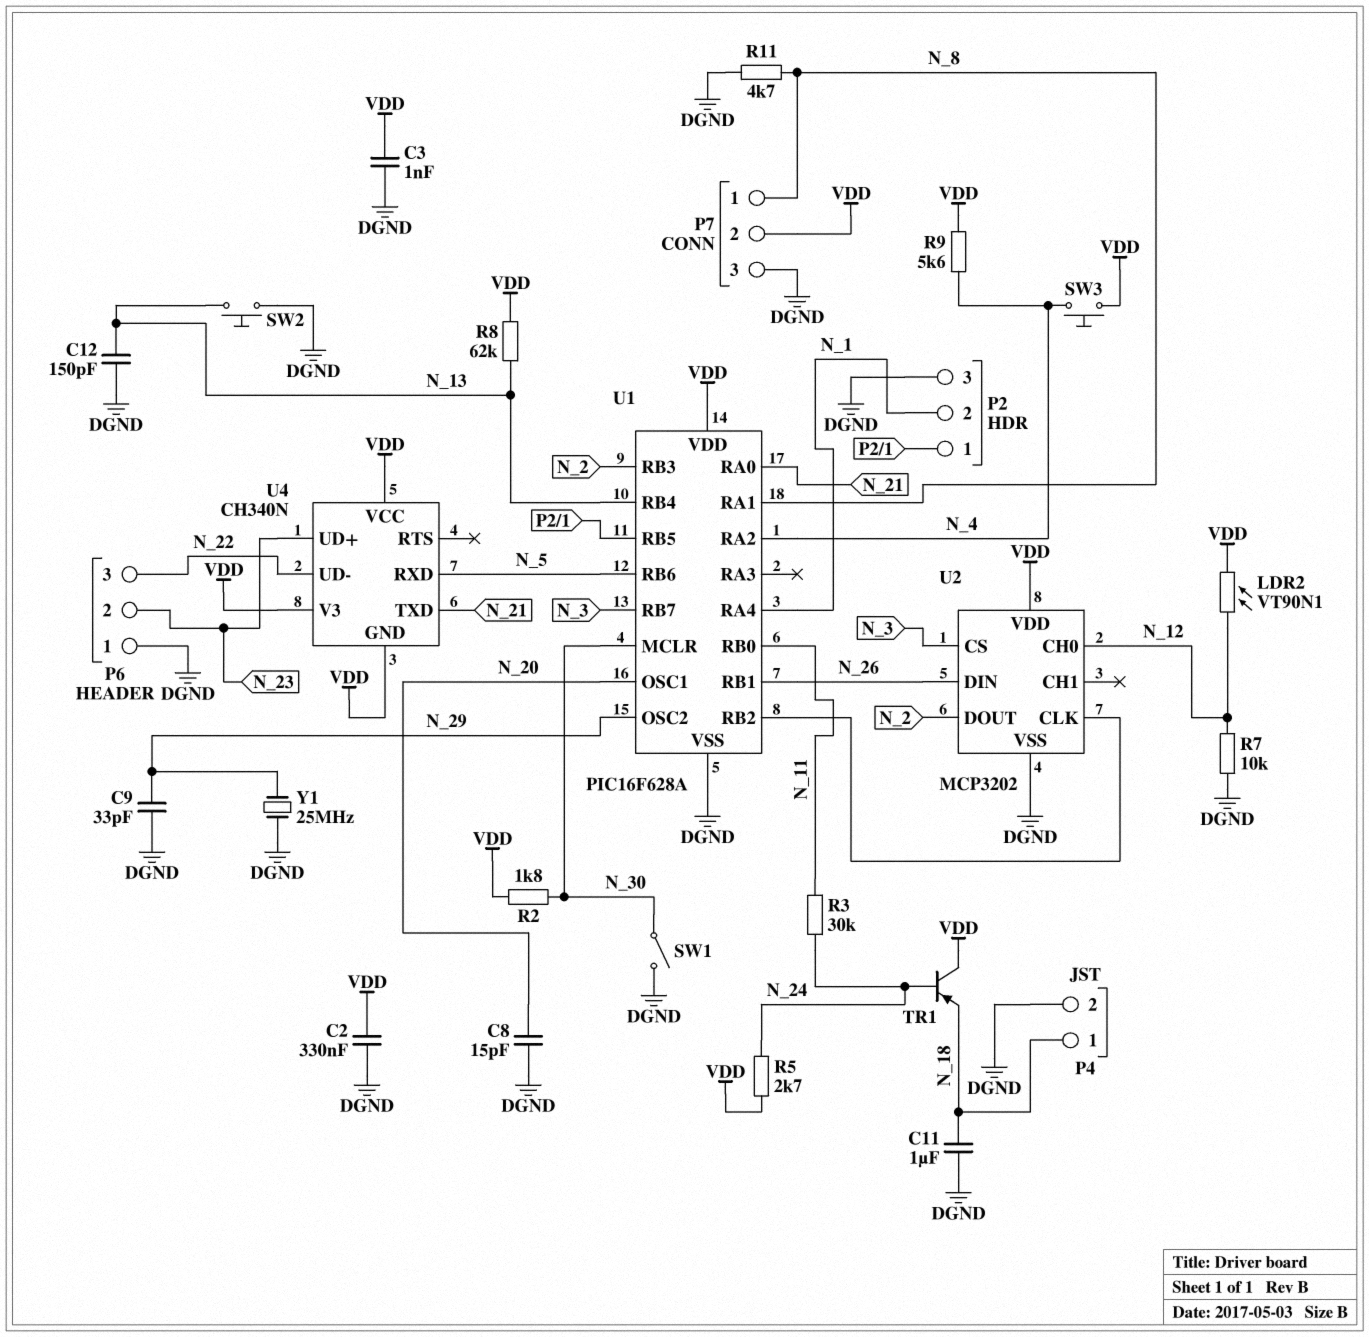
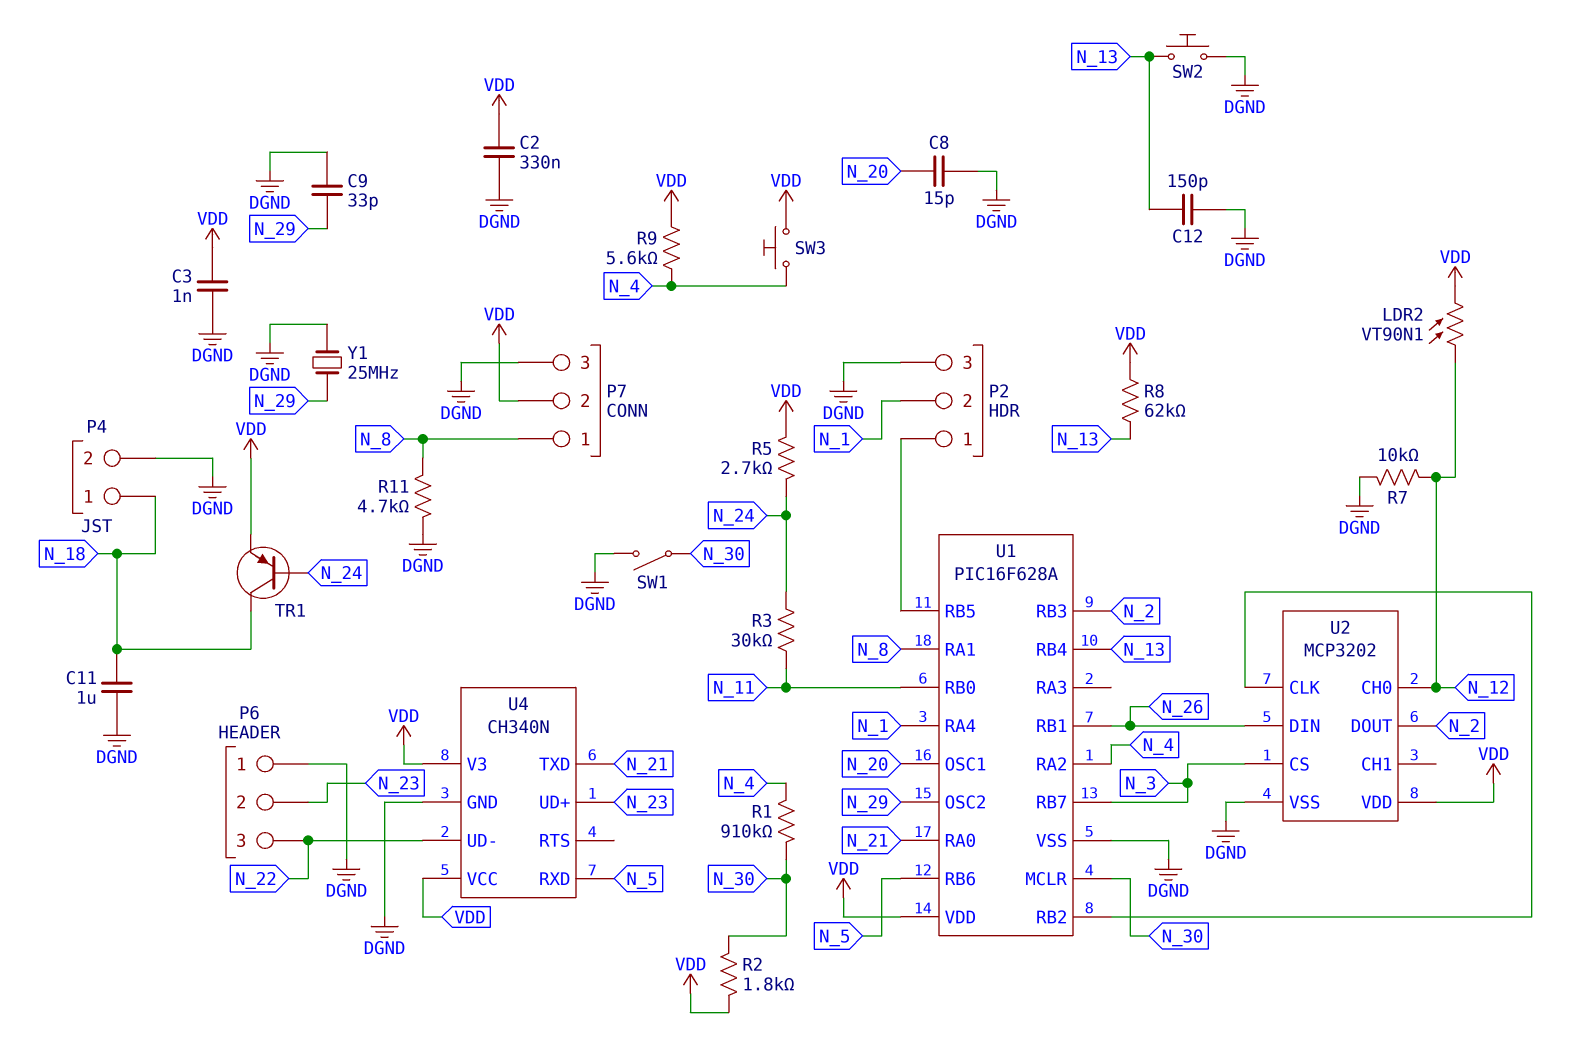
R1: none -> 910k (N_4, N_30)
TR1: PNP (B N_24, C VDD, E N_18) -> PNP (B N_24, C N_18, E VDD)
U4 pin GND: VDD -> DGND

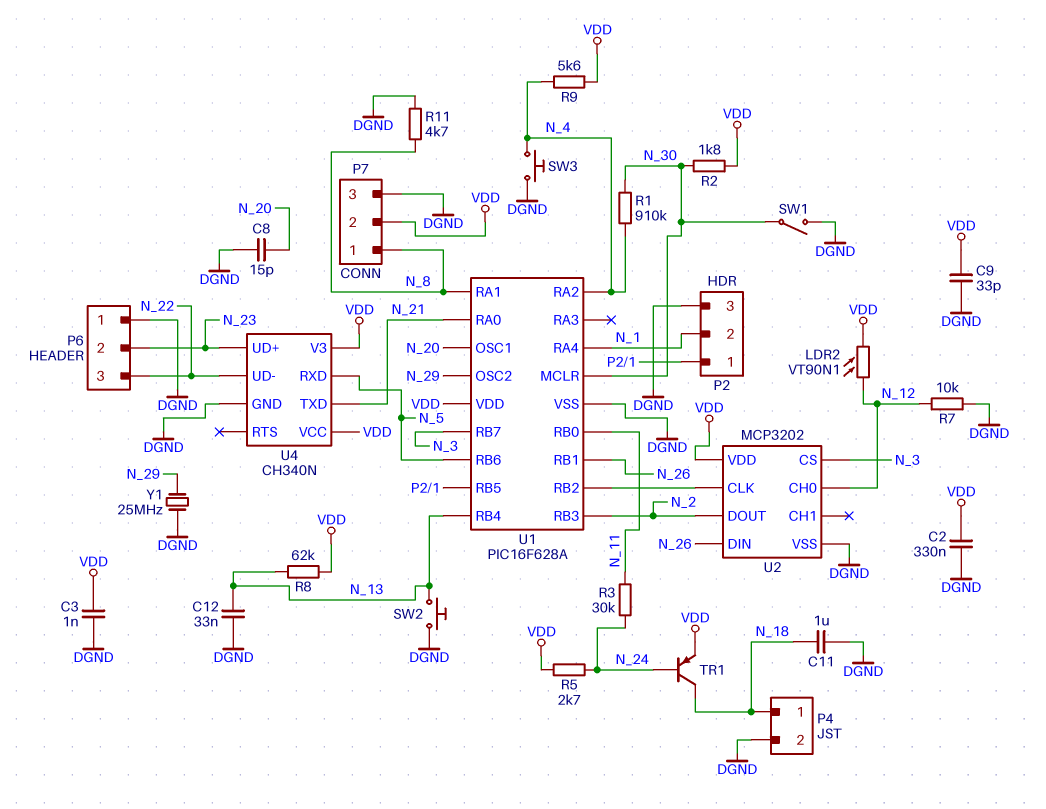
C9: 33pF (DGND, N_29) -> 33pF (DGND, VDD)
C12: 150pF (DGND, N_13) -> 33nF (DGND, N_13)
SW3: button (N_4, VDD) -> button (DGND, N_4)

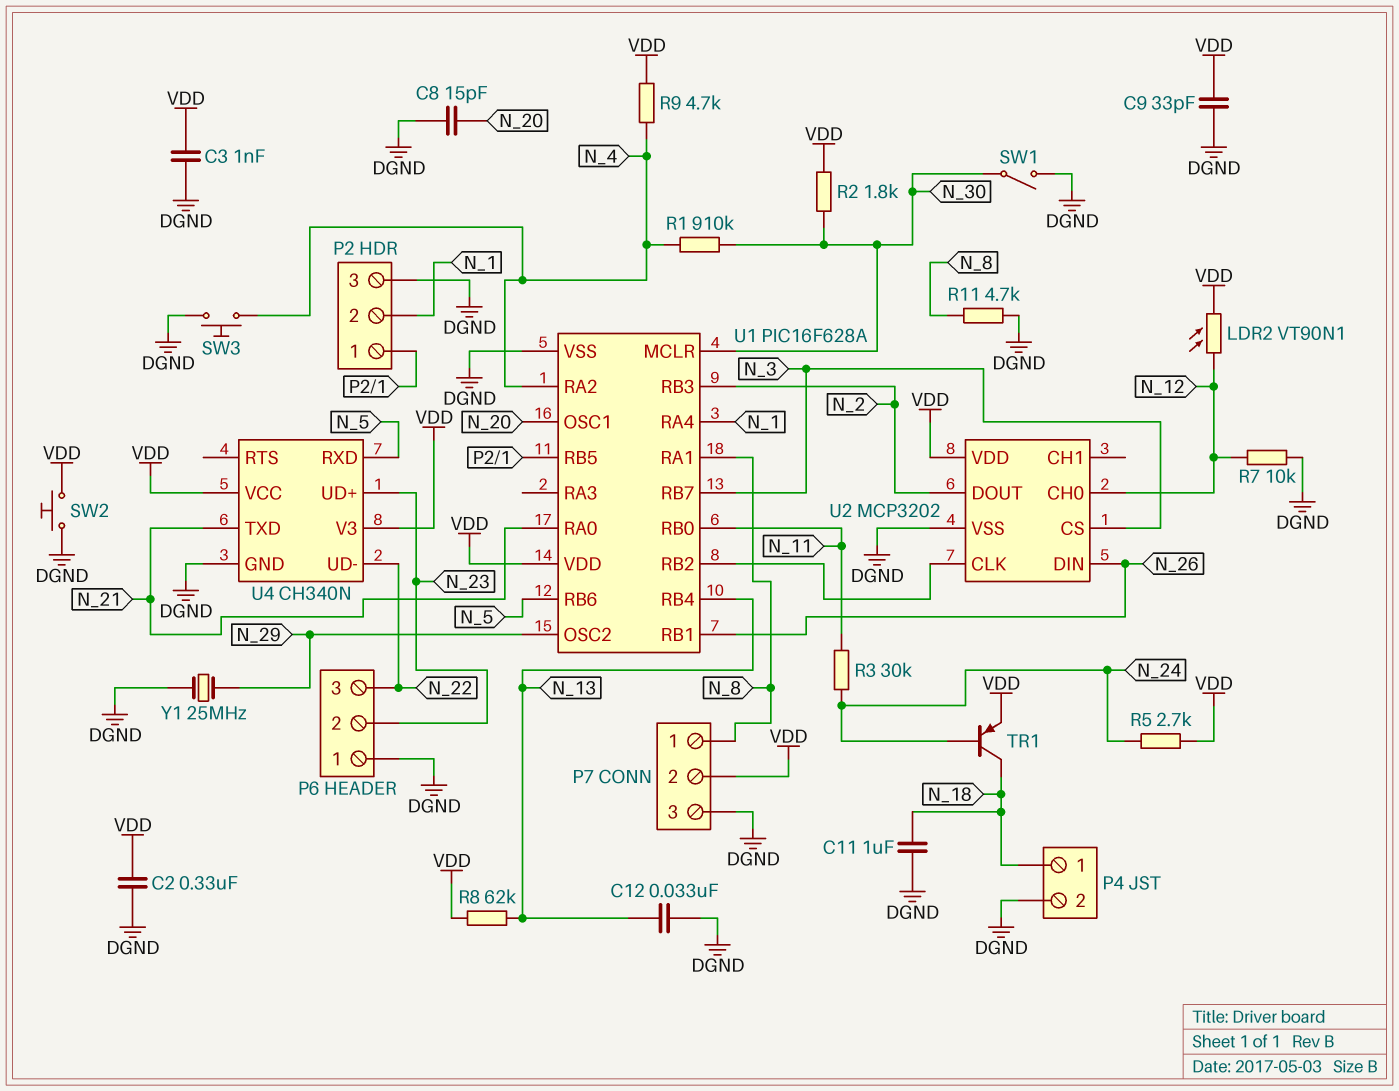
R9: 5.6k (N_4, VDD) -> 4.7k (N_4, VDD)
SW2: button (DGND, N_13) -> button (DGND, VDD)

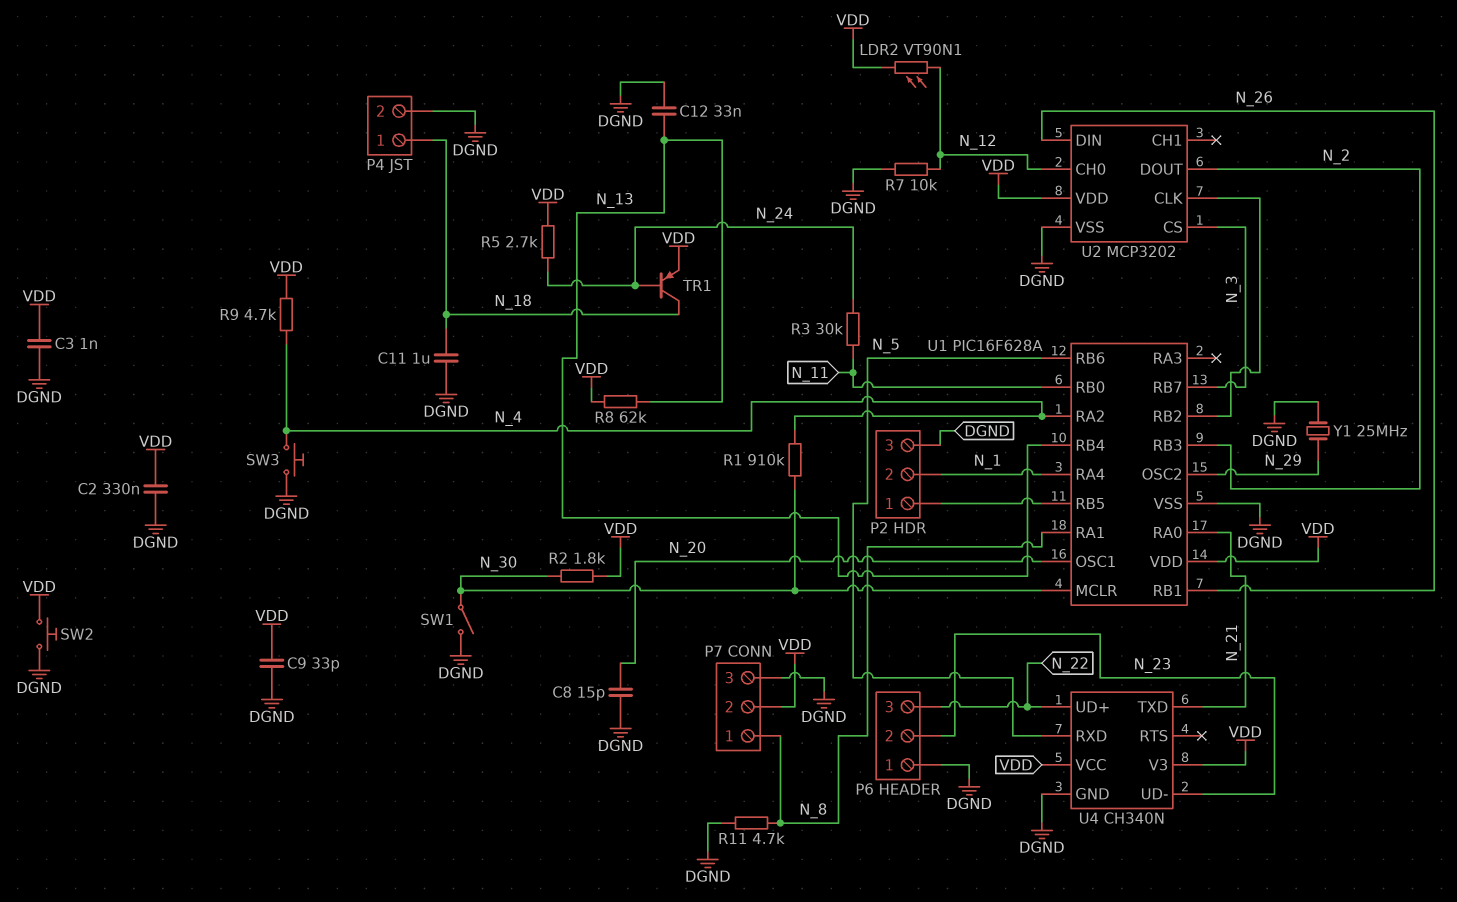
U4 pin UD+: N_23 -> N_22
U4 pin UD-: N_22 -> N_23

